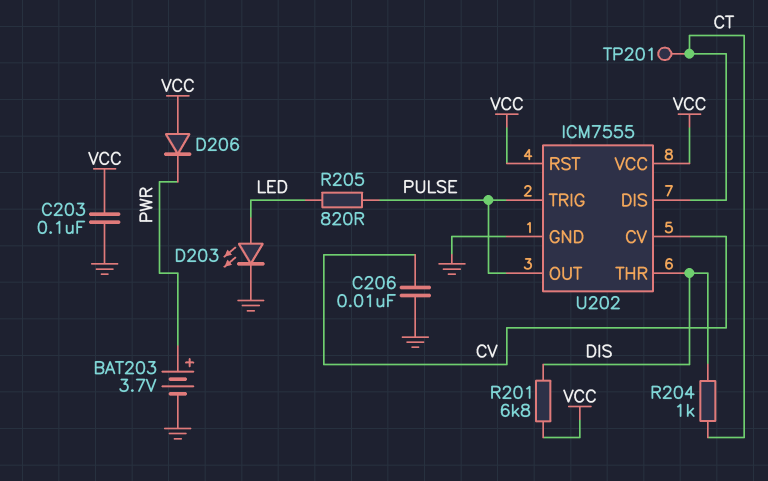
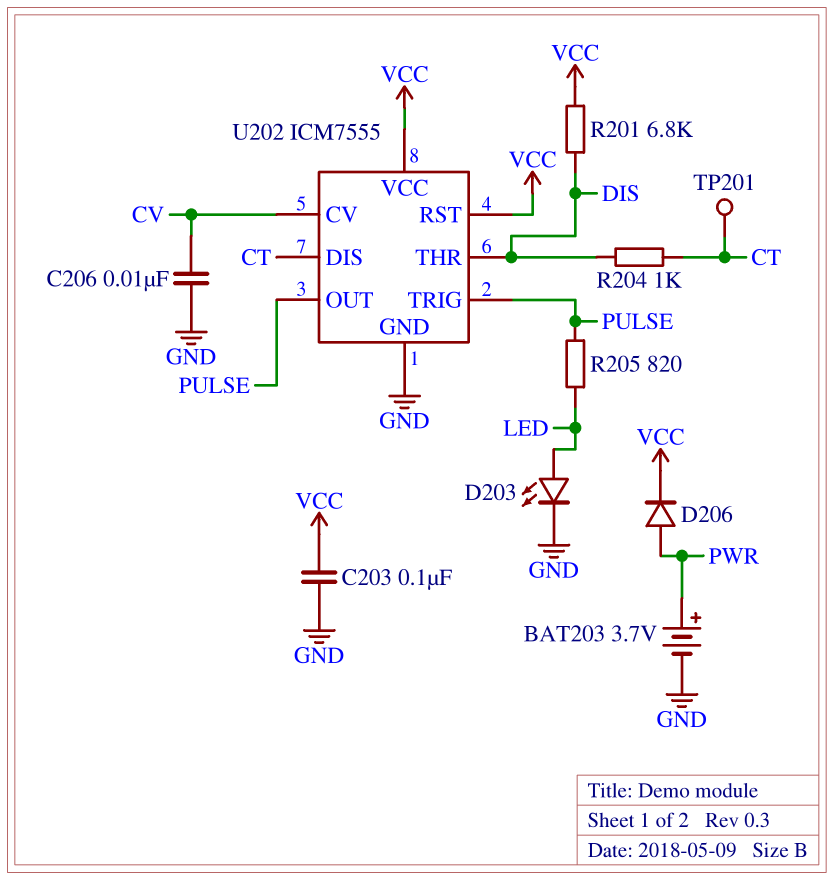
D206: diode (A VCC, K PWR) -> diode (A PWR, K VCC)

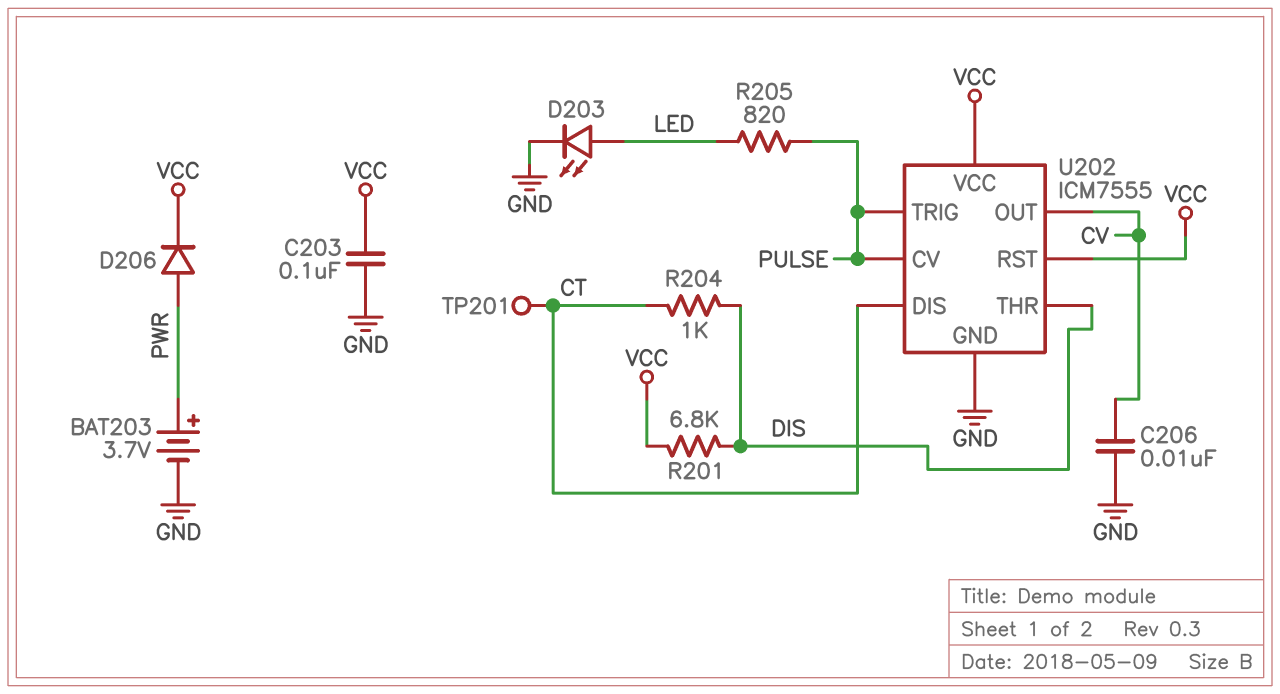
U202 pin CV: CV -> PULSE
U202 pin OUT: PULSE -> CV

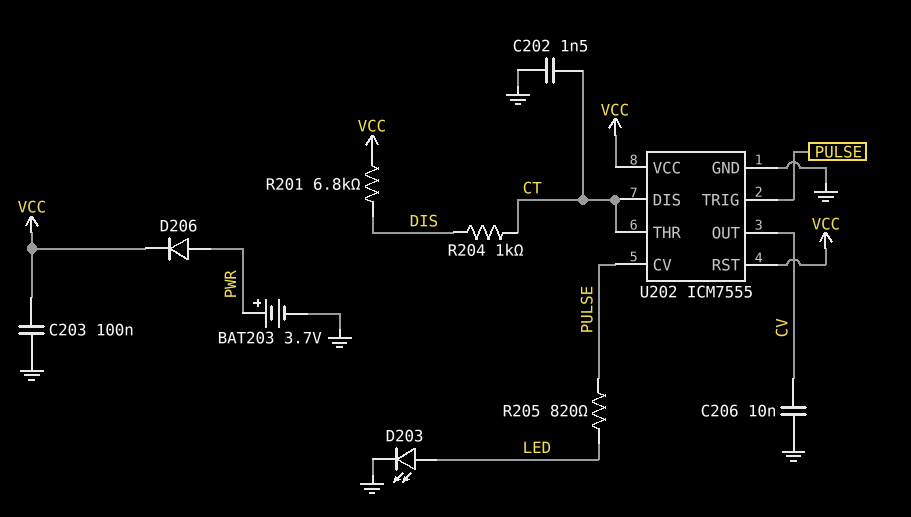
C202: none -> 1.5nF (CT, GND)
TP201: test point (CT) -> none
U202 pin THR: DIS -> CT

